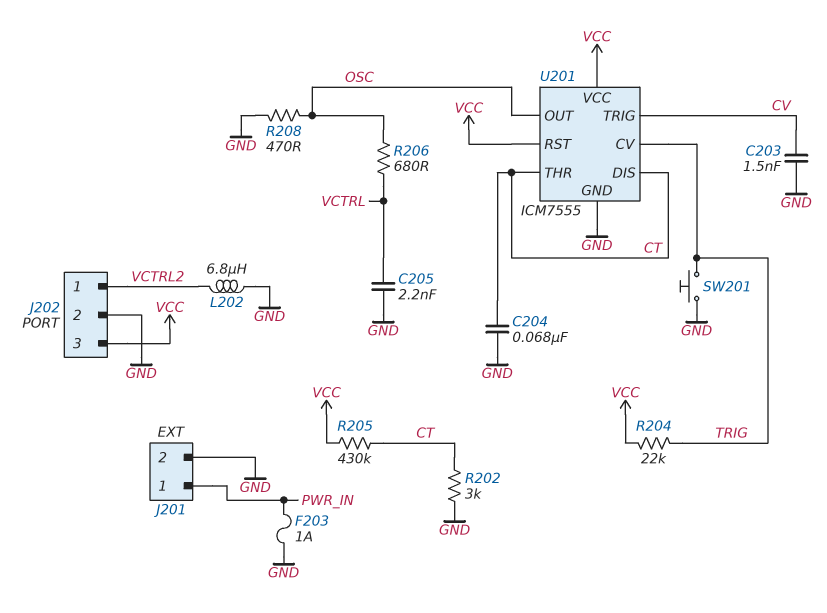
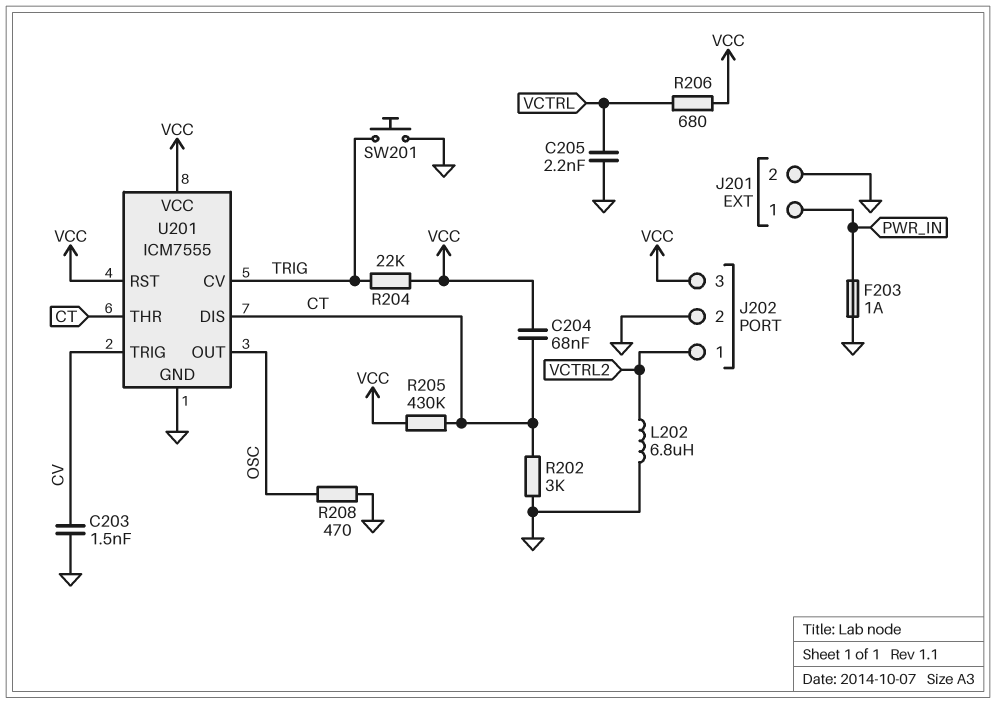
C204: 68nF (CT, GND) -> 68nF (CT, VCC)
R206: 680 (OSC, VCTRL) -> 680 (VCC, VCTRL)

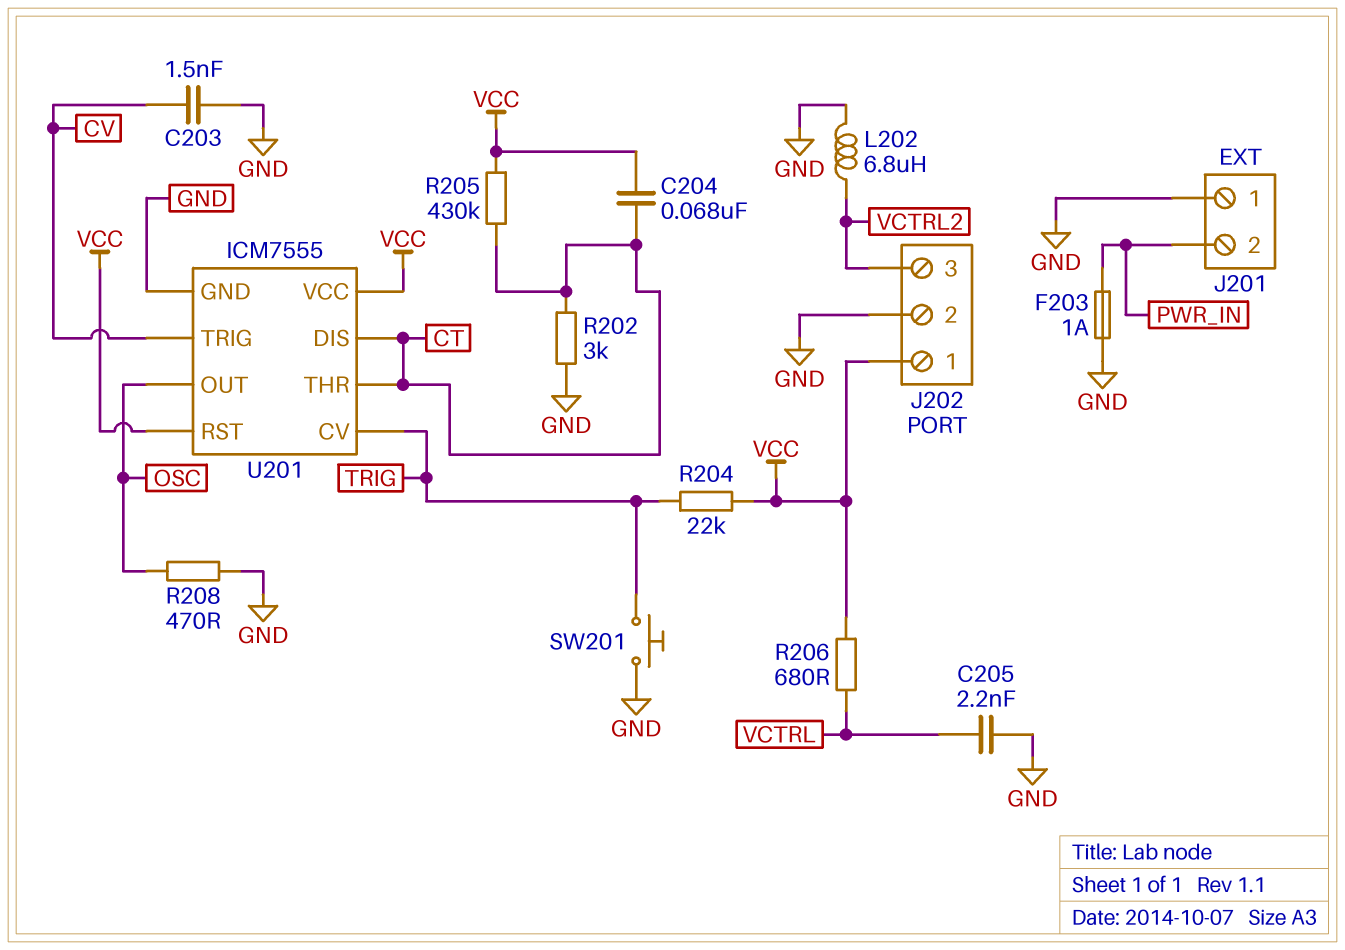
J201 pin 1: PWR_IN -> GND
J201 pin 2: GND -> PWR_IN
J202 pin 1: VCTRL2 -> VCC
J202 pin 3: VCC -> VCTRL2

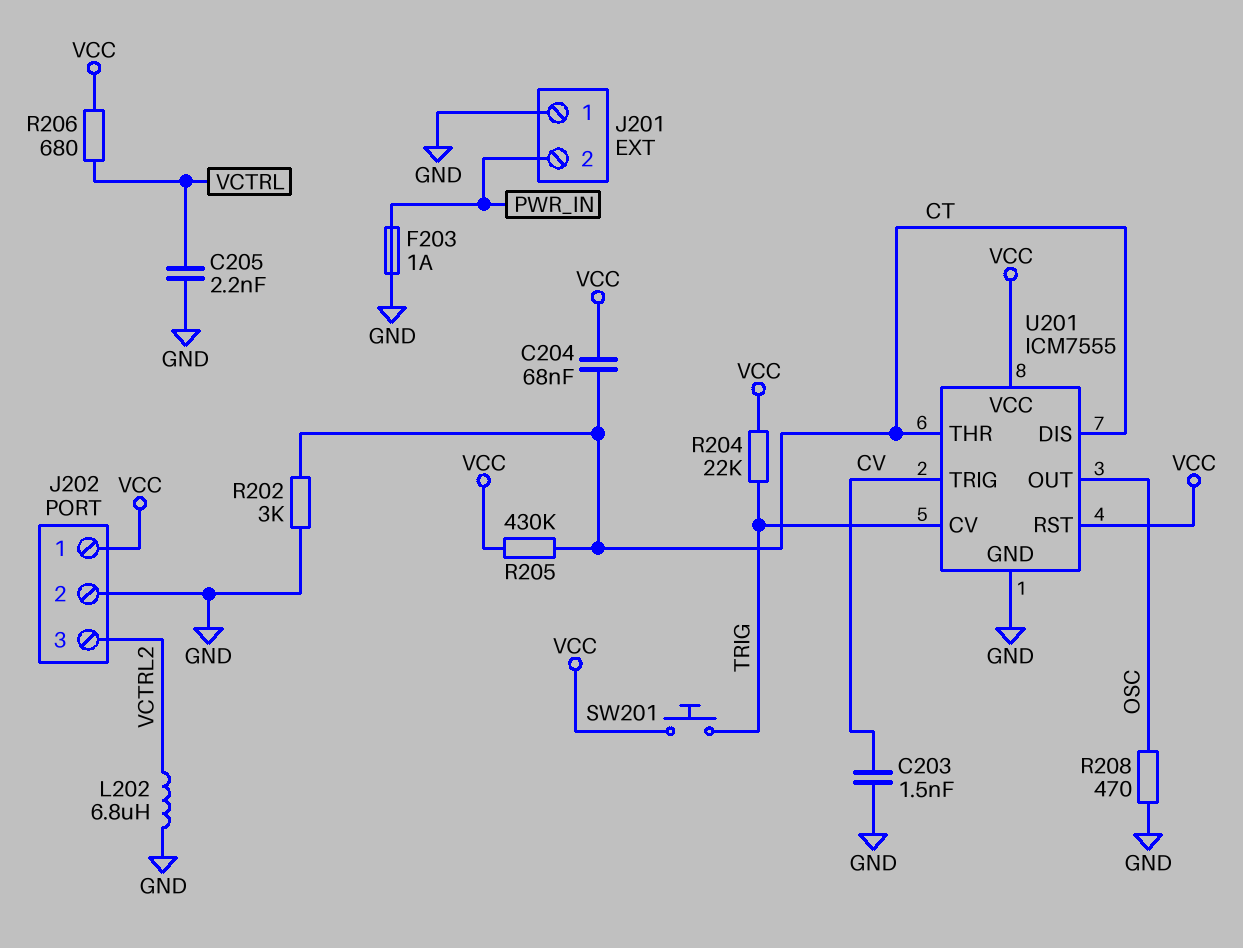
SW201: button (GND, TRIG) -> button (TRIG, VCC)

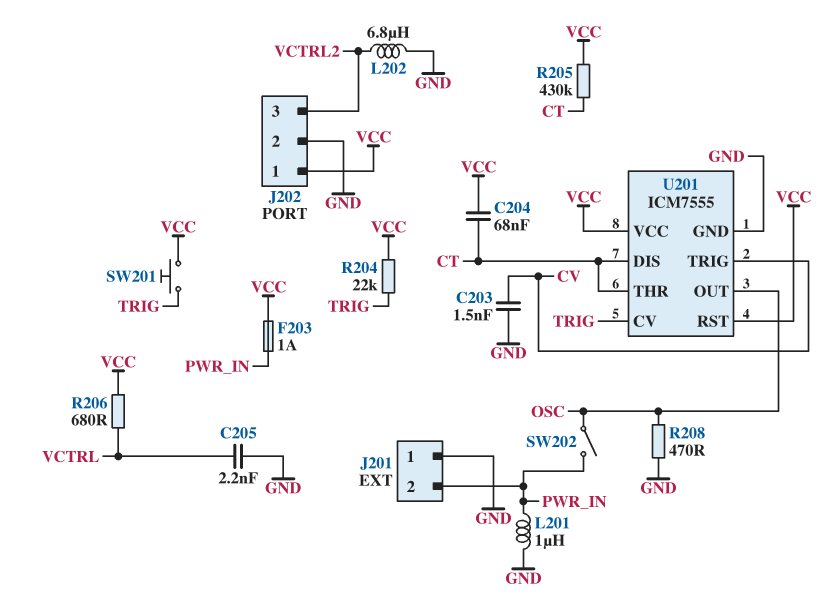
F203: 1A (GND, PWR_IN) -> 1A (PWR_IN, VCC)
L201: none -> 1uH (GND, PWR_IN)
R202: 3k (CT, GND) -> none
SW202: none -> switch (OSC, PWR_IN)

